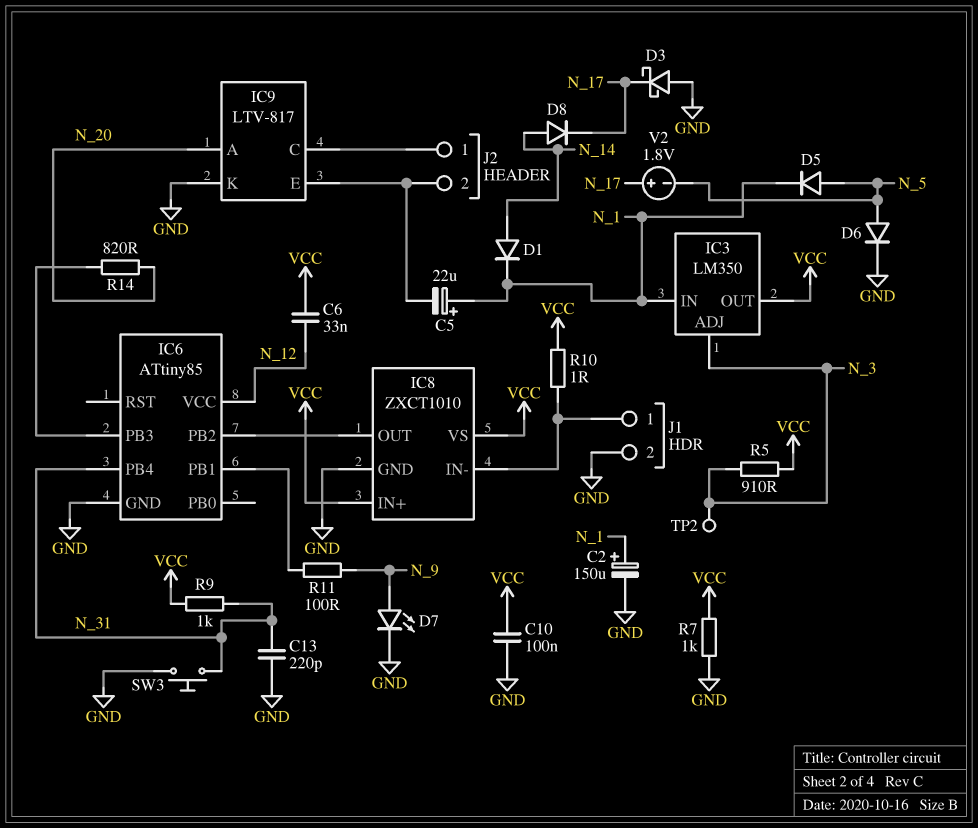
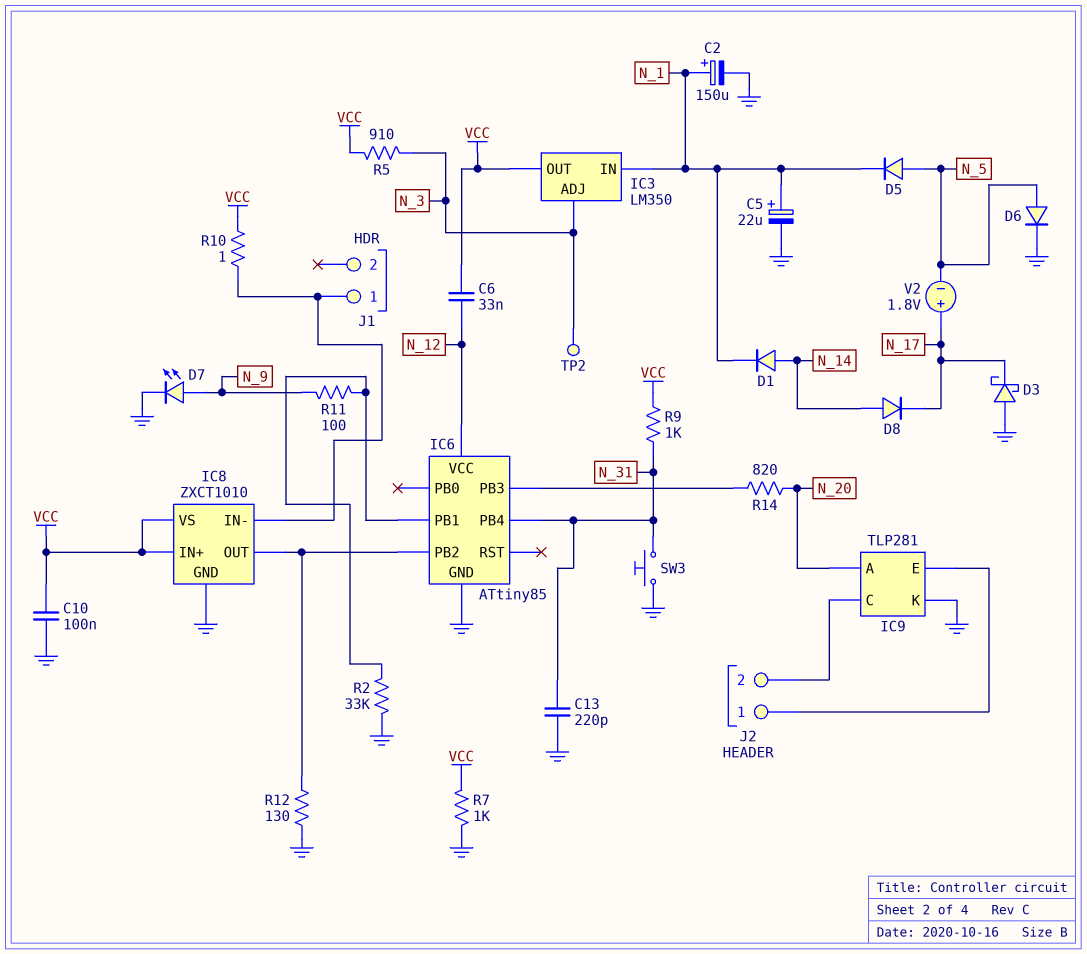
C5: 22uF (plus N_1, minus IC9/E) -> 22uF (plus N_1, minus GND)
IC9: LTV-817 -> TLP281
J1 pin 2: GND -> none
J2 pin 1: IC9/C -> IC9/E
J2 pin 2: IC9/E -> IC9/C
R2: none -> 33k (GND, IC6/PB1)
R12: none -> 130 (GND, IC6/PB2)

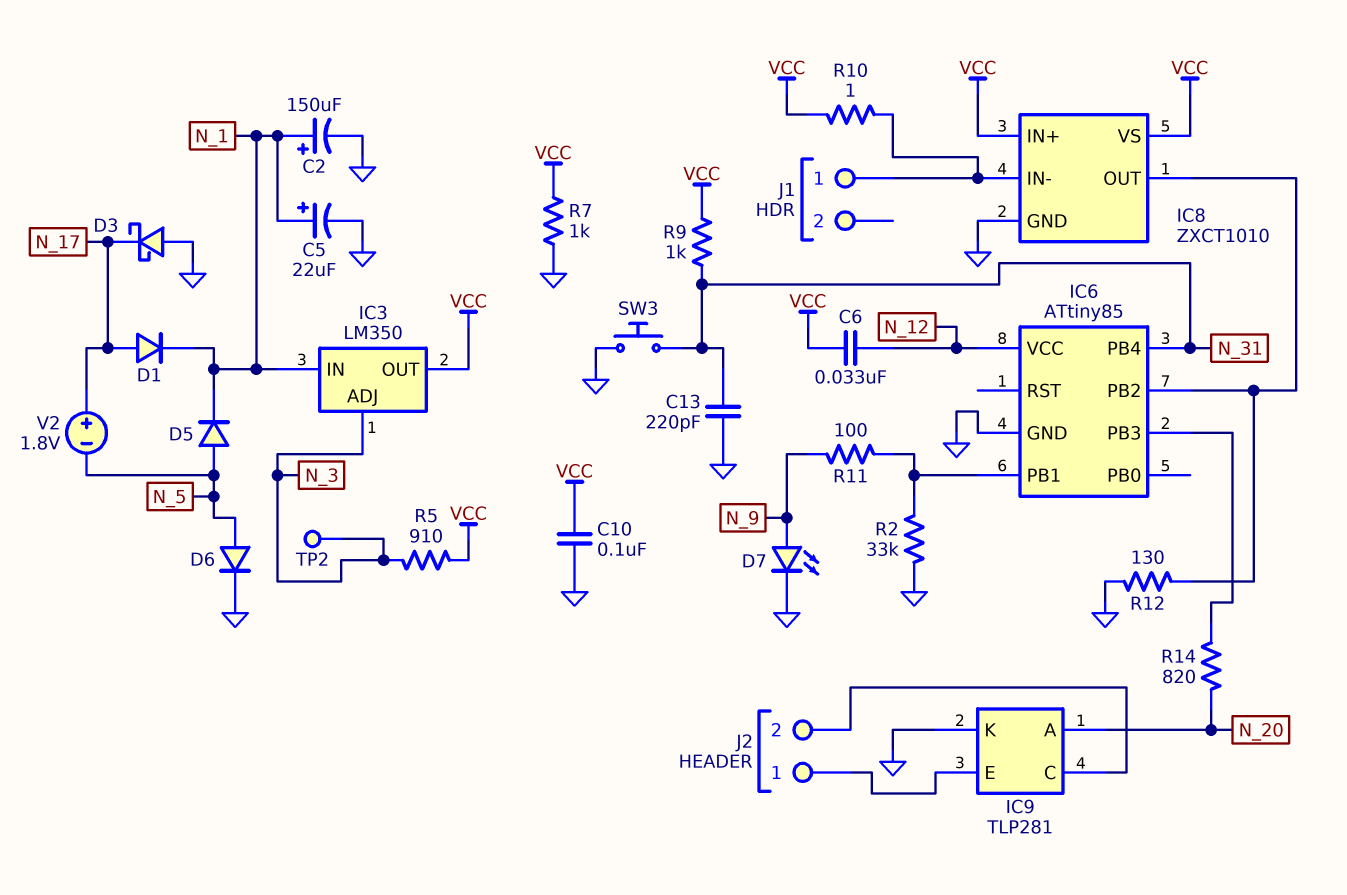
D1: diode (A N_14, K N_1) -> diode (A N_17, K N_1)
D8: diode (A N_14, K N_17) -> none

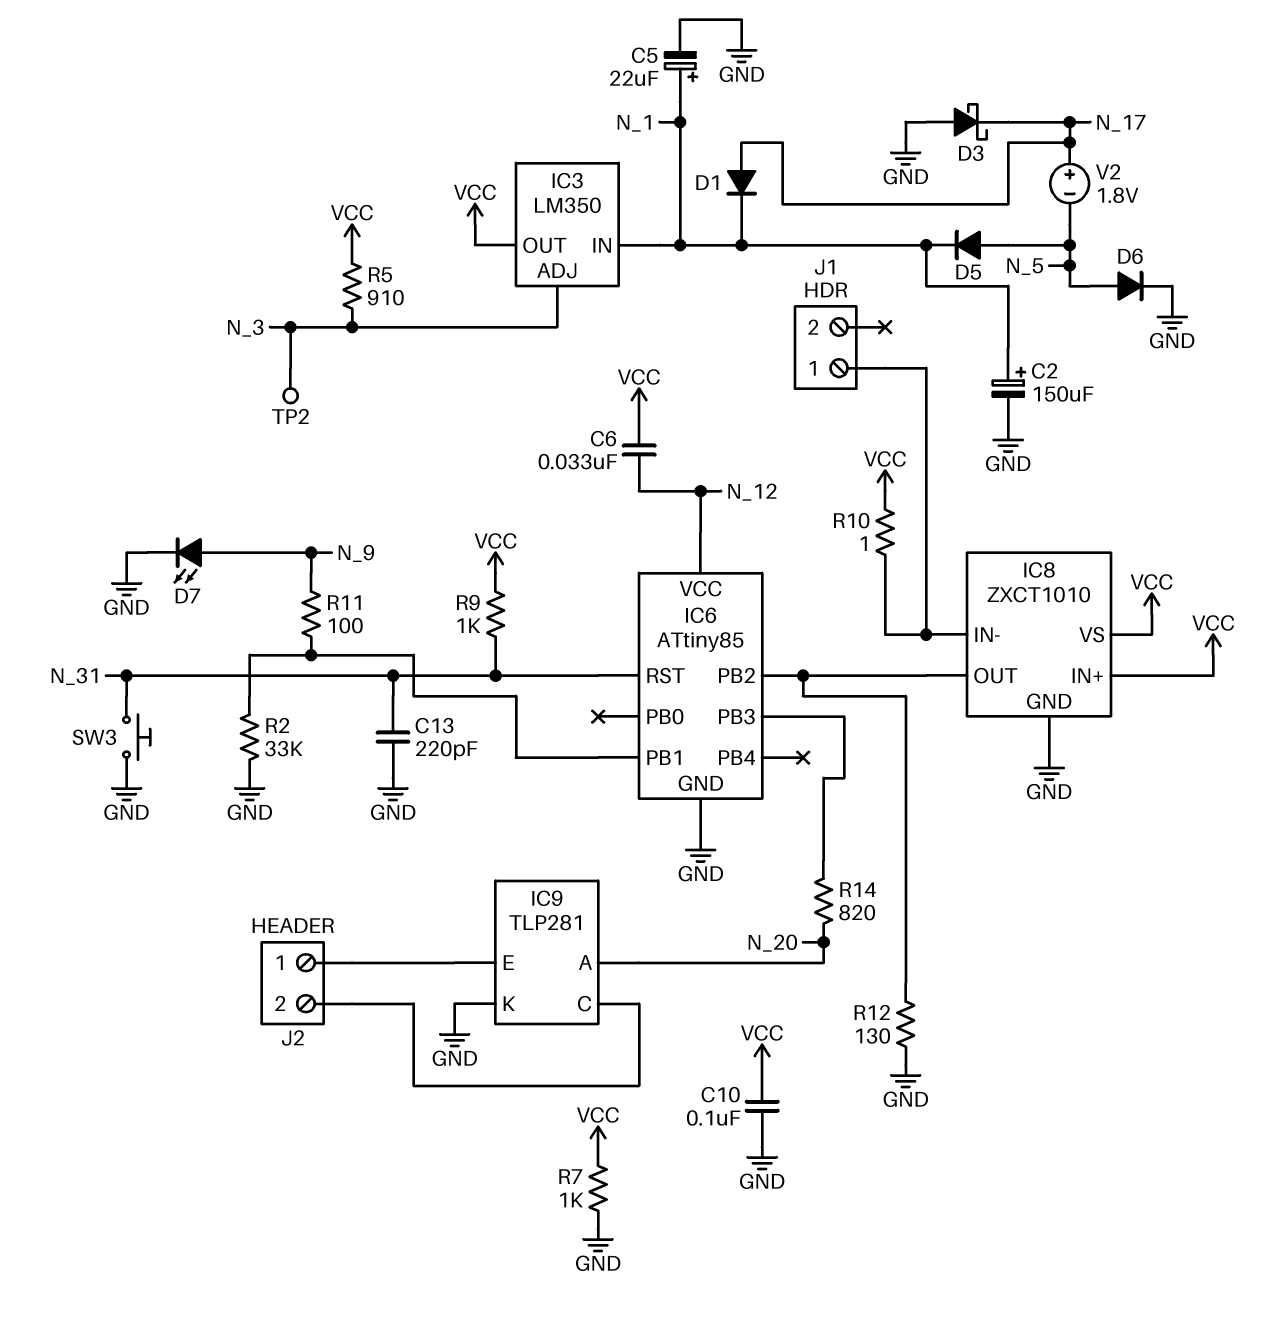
IC6 pin PB4: N_31 -> none
IC6 pin RST: none -> N_31

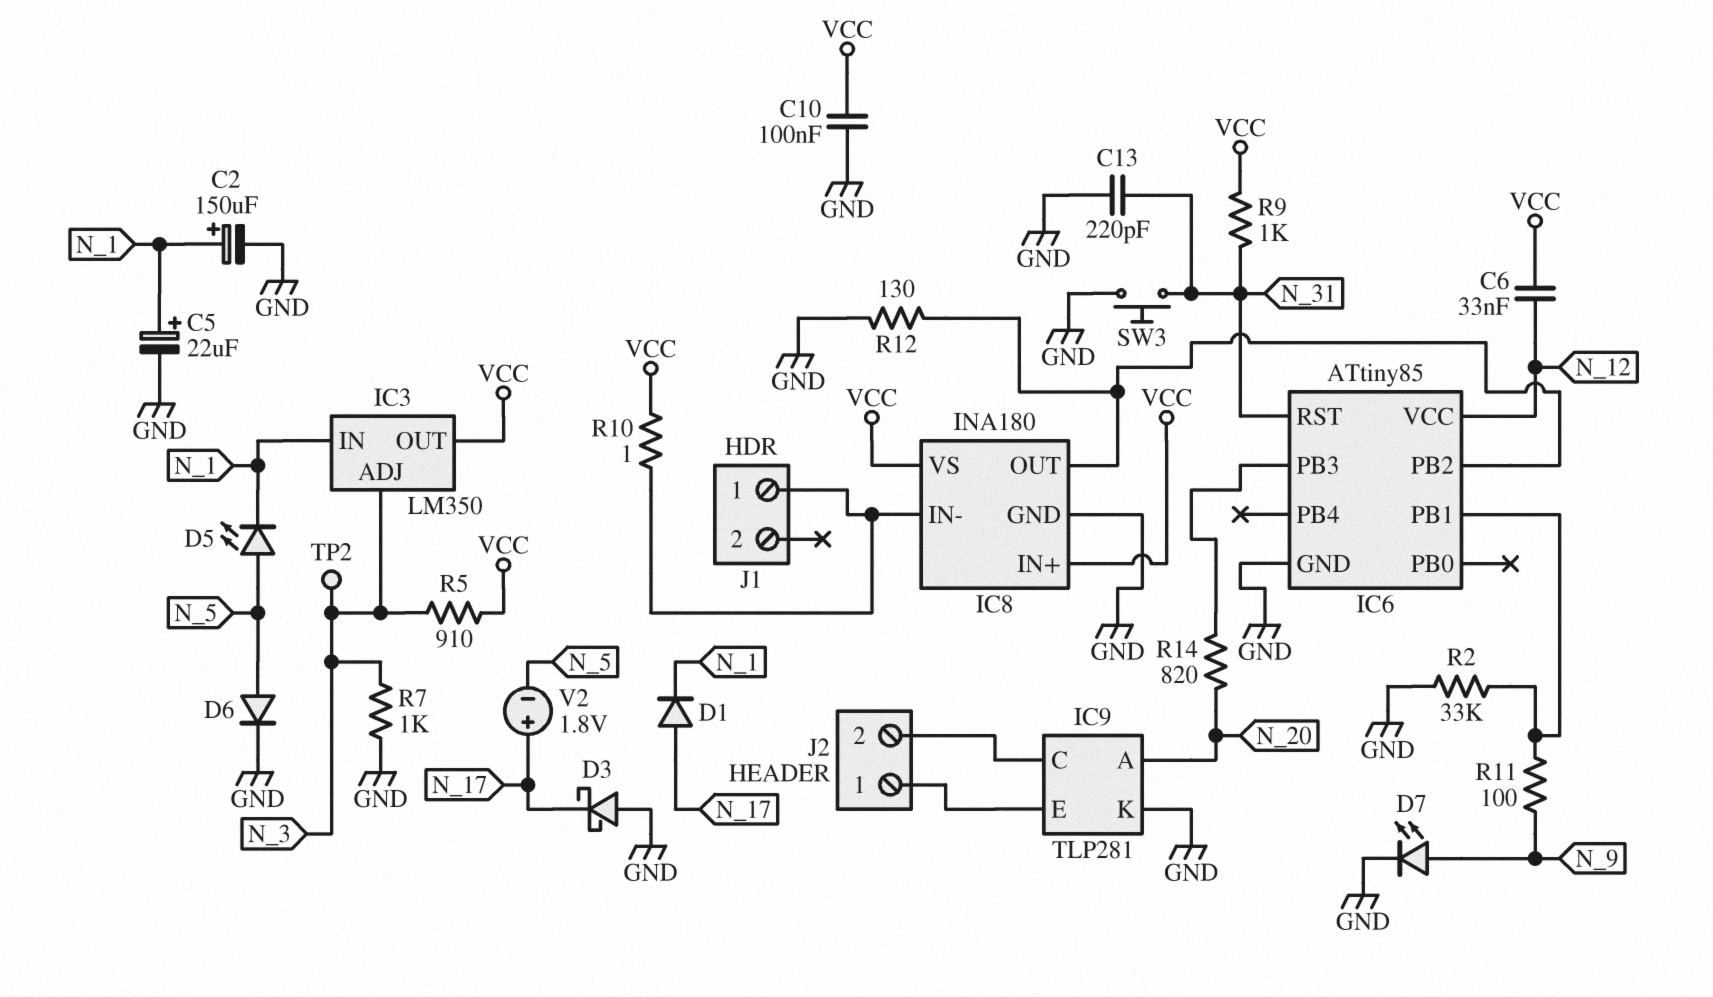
D5: diode (A N_5, K N_1) -> LED (A N_5, K N_1)
IC8: ZXCT1010 -> INA180
R7: 1k (GND, VCC) -> 1k (GND, N_3)

